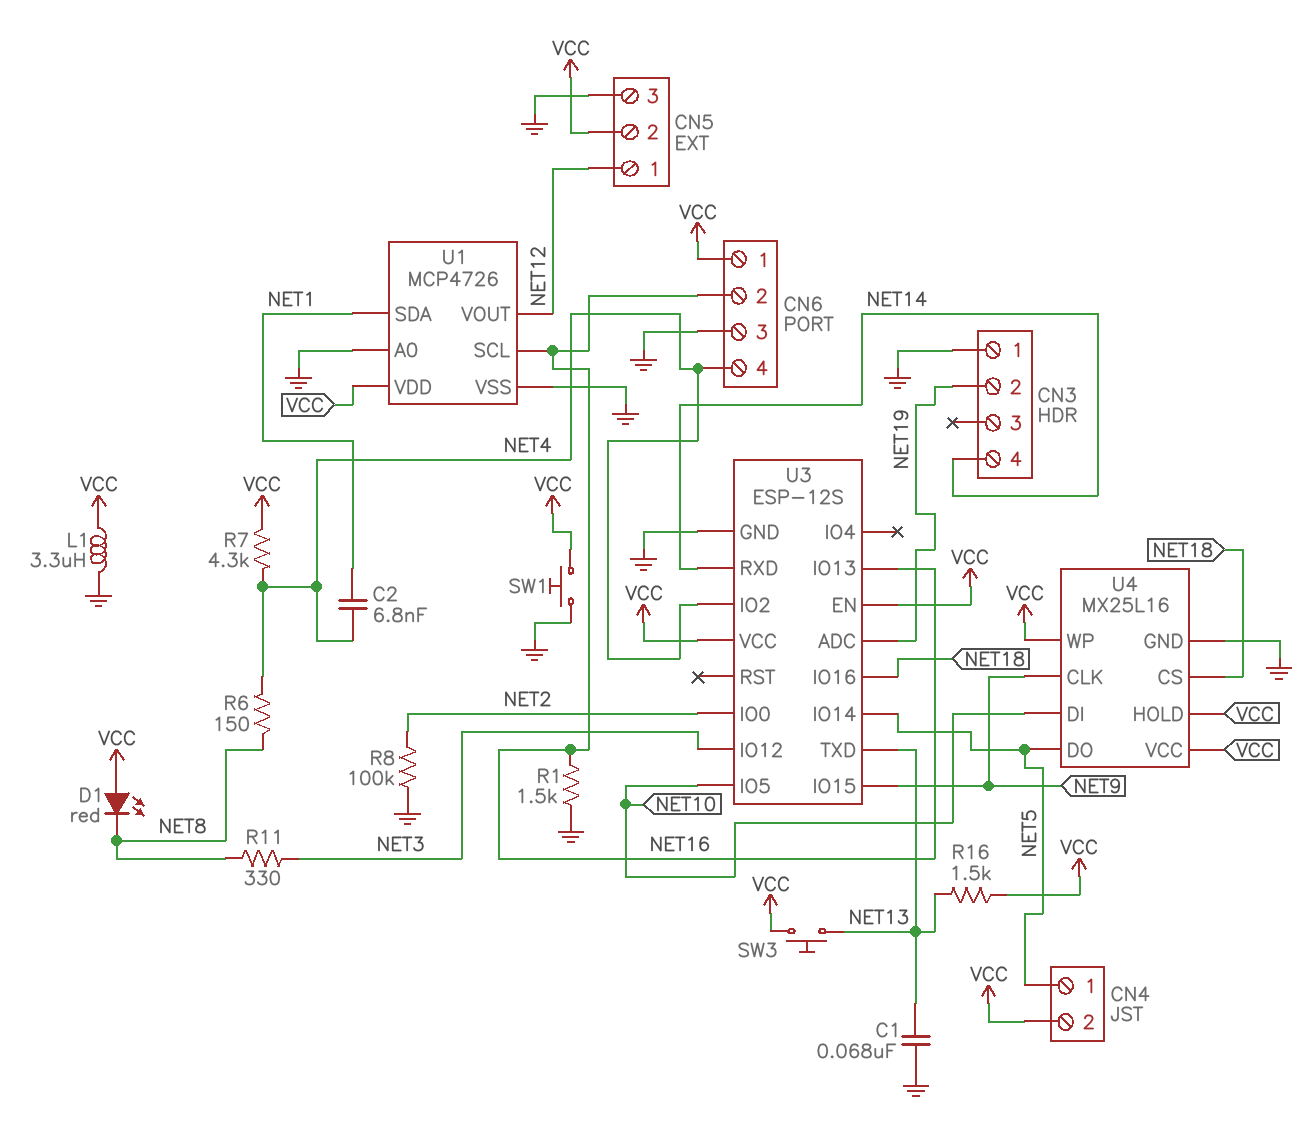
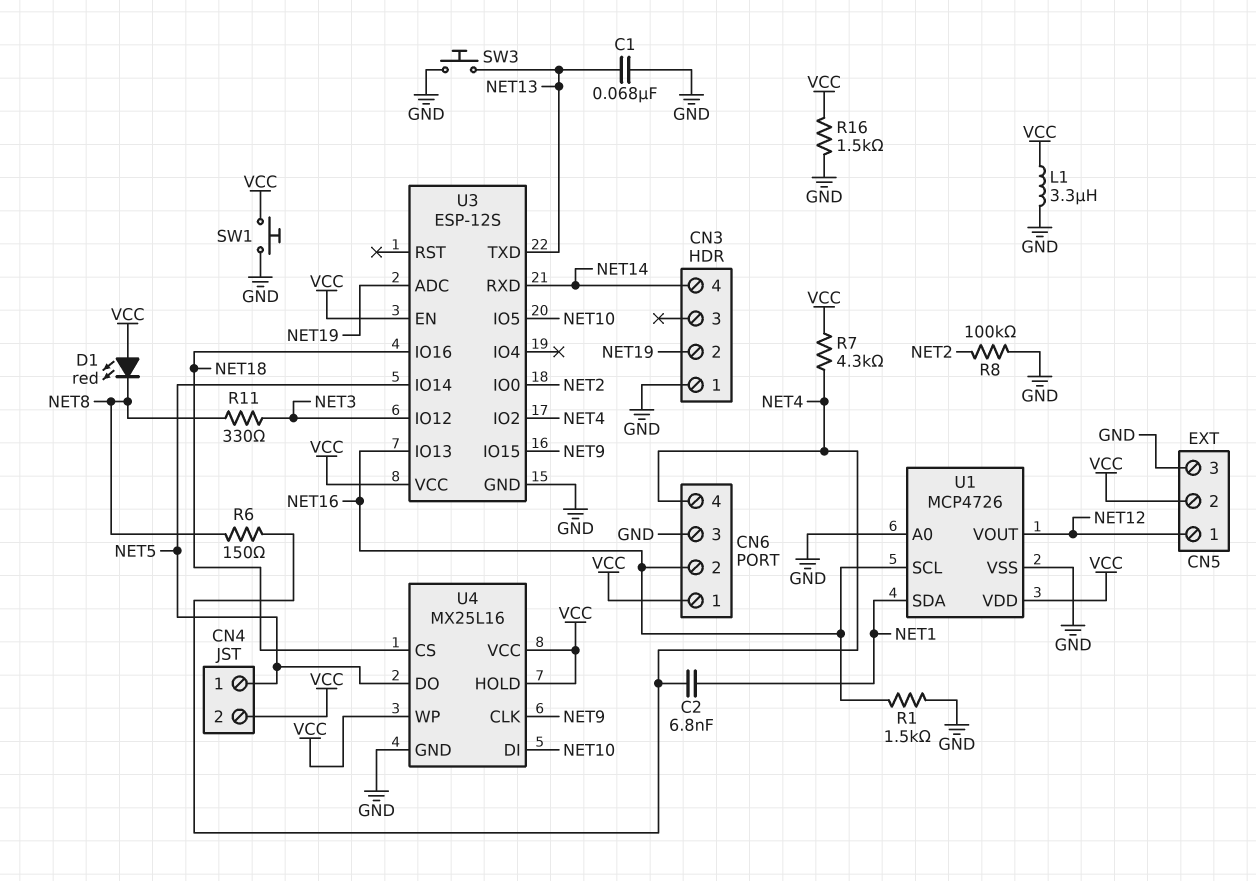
R16: 1.5k (NET13, VCC) -> 1.5k (GND, VCC)
SW3: button (NET13, VCC) -> button (GND, NET13)

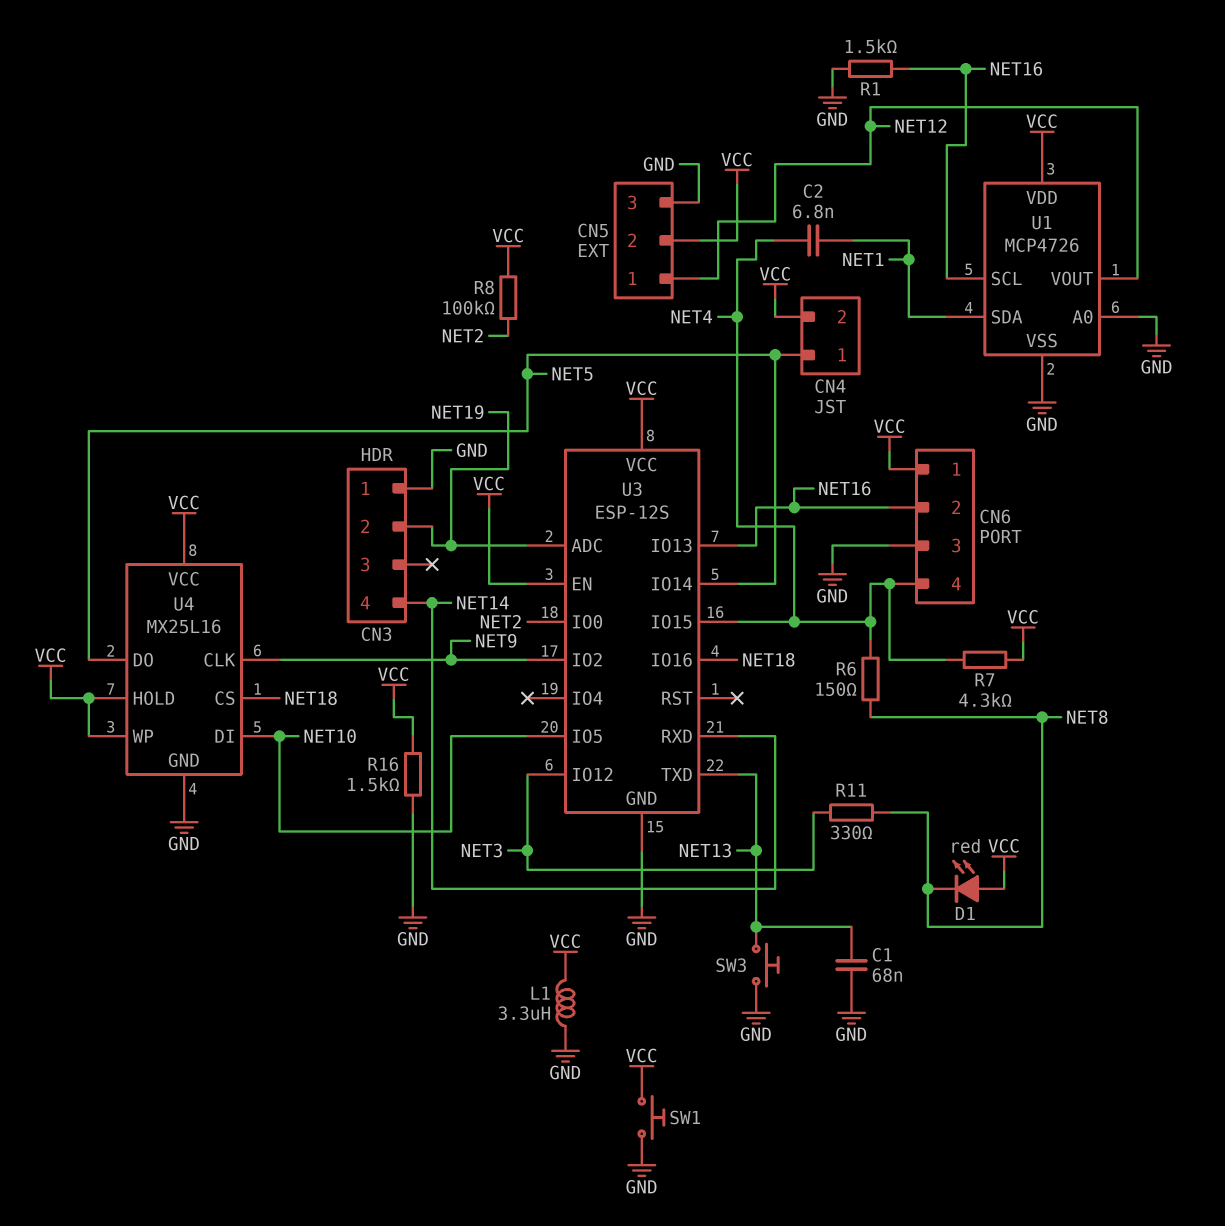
R8: 100k (GND, NET2) -> 100k (NET2, VCC)
U3 pin IO2: NET4 -> NET9
U3 pin IO15: NET9 -> NET4

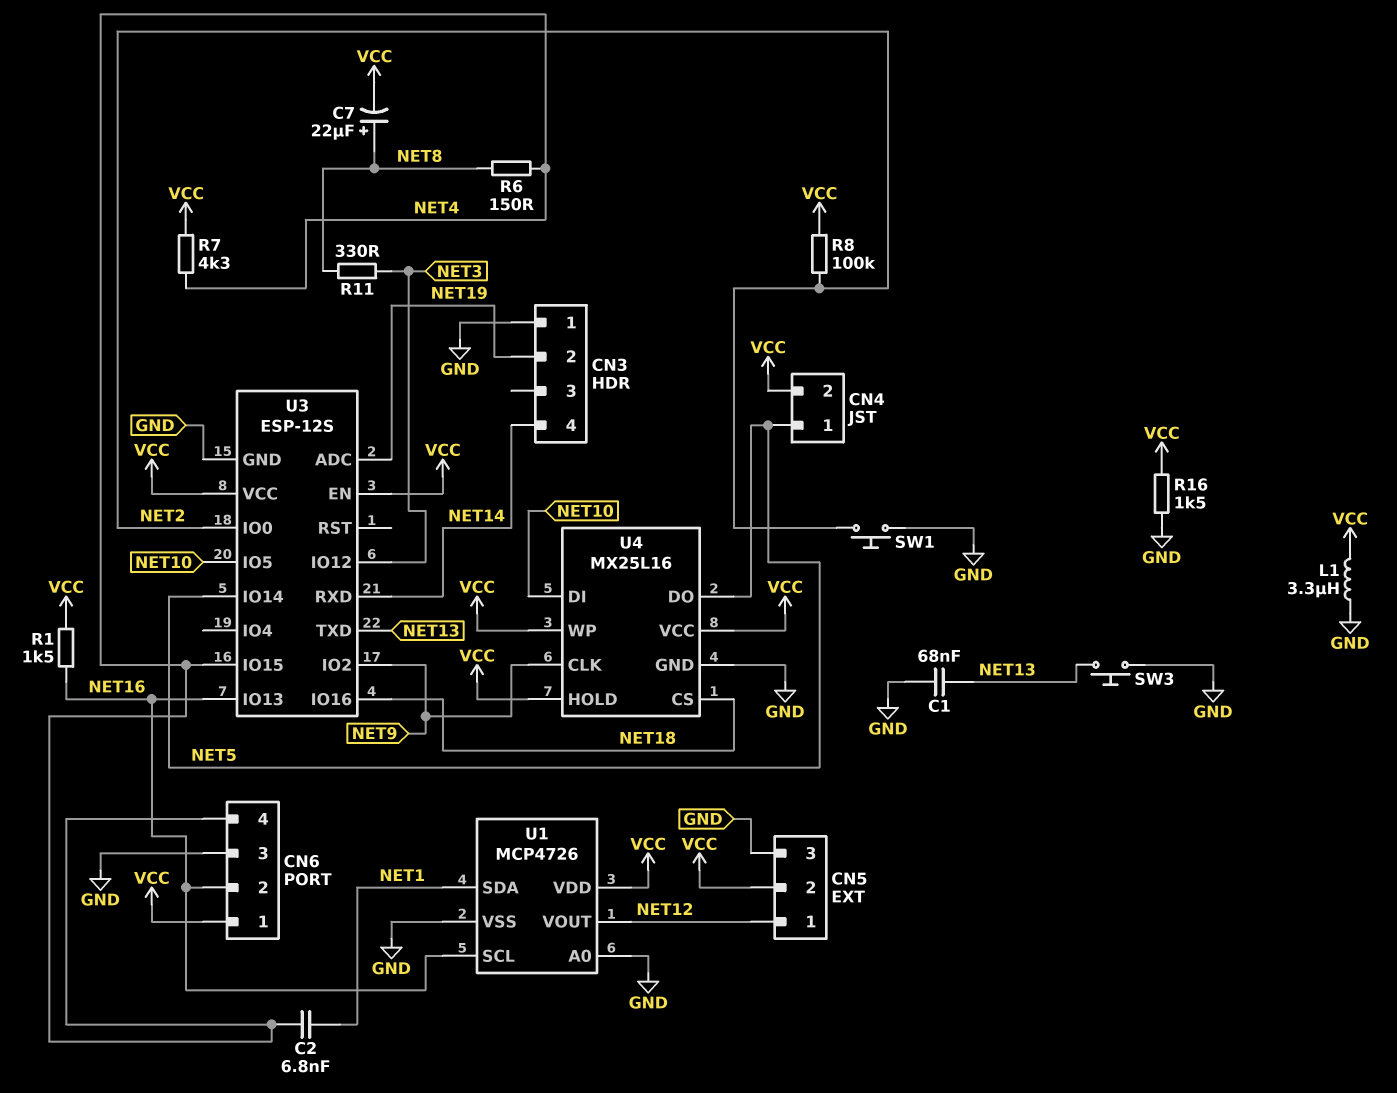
C7: none -> 22uF (plus NET8, minus VCC)
D1: LED red (A VCC, K NET8) -> none
R1: 1.5k (GND, NET16) -> 1.5k (NET16, VCC)
SW1: button (GND, VCC) -> button (GND, NET2)

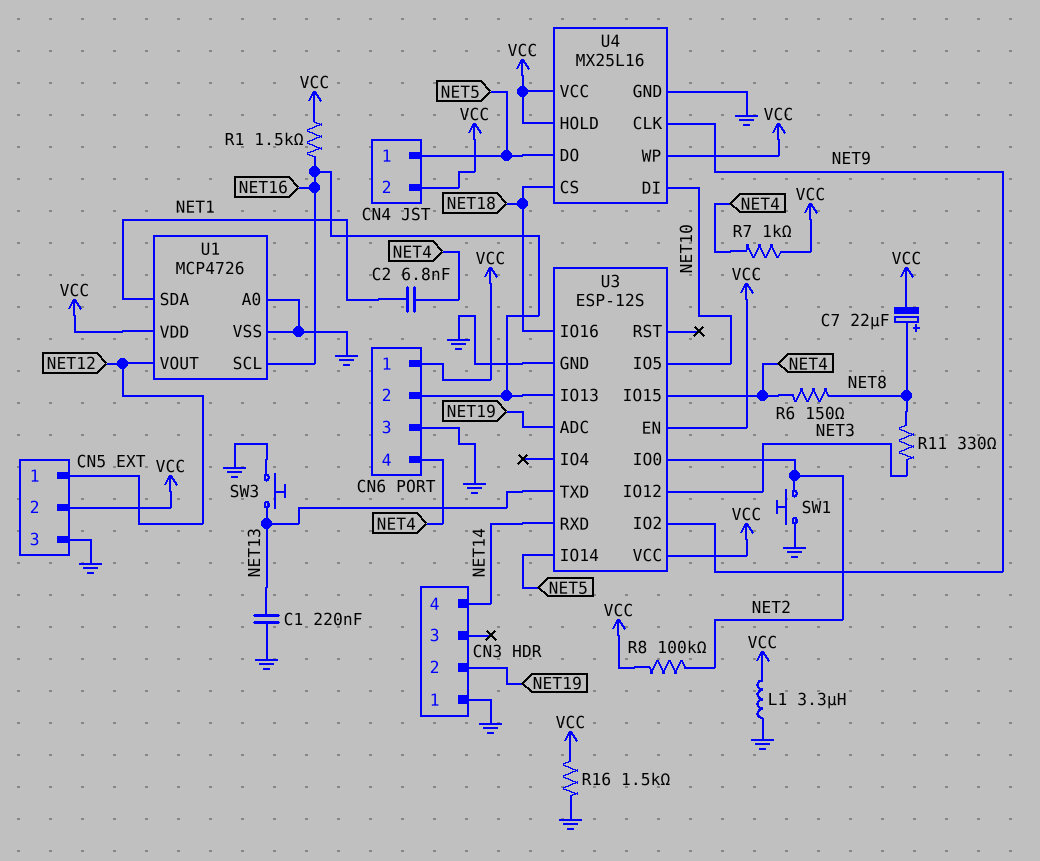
C1: 68nF (GND, NET13) -> 220nF (GND, NET13)
R7: 4.3k (NET4, VCC) -> 1k (NET4, VCC)

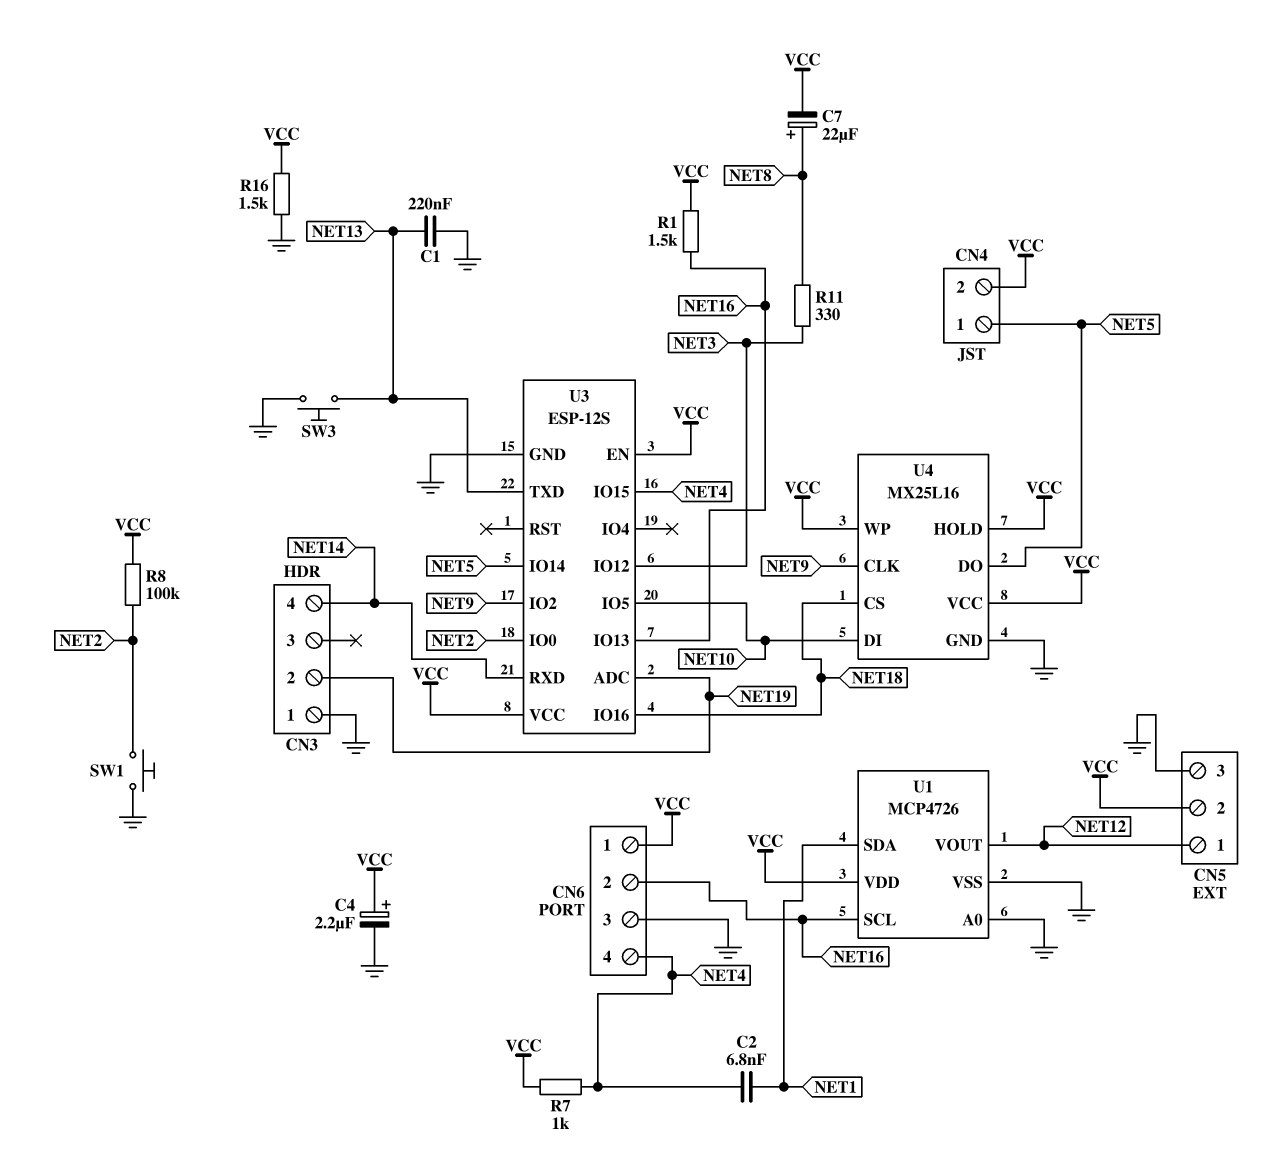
C4: none -> 2.2uF (plus VCC, minus GND)
L1: 3.3uH (GND, VCC) -> none
R6: 150 (NET4, NET8) -> none

